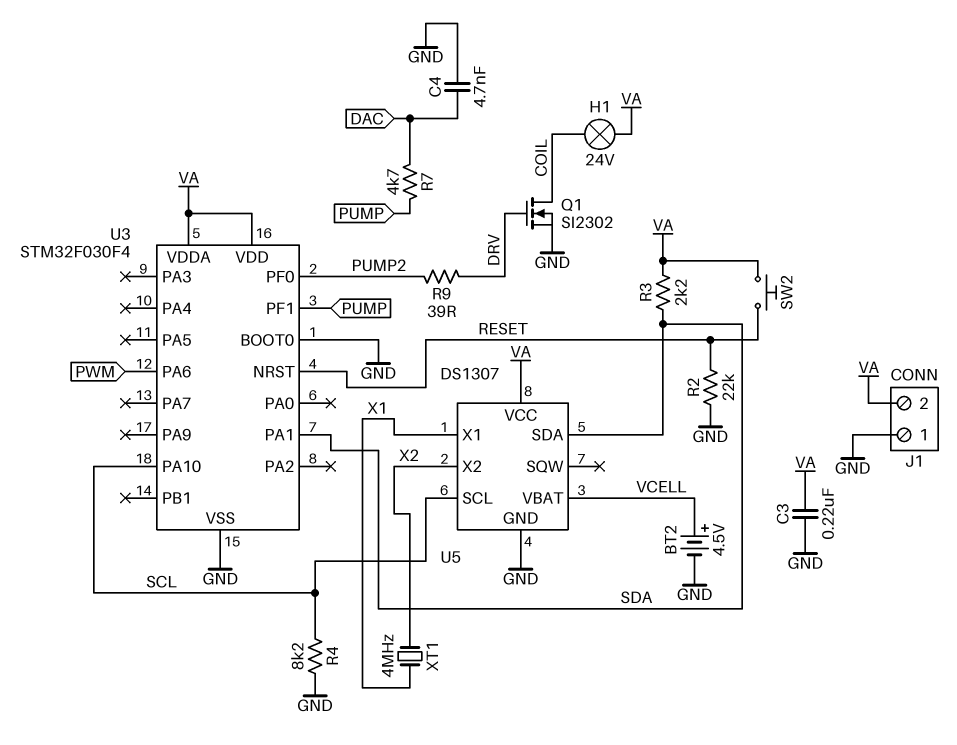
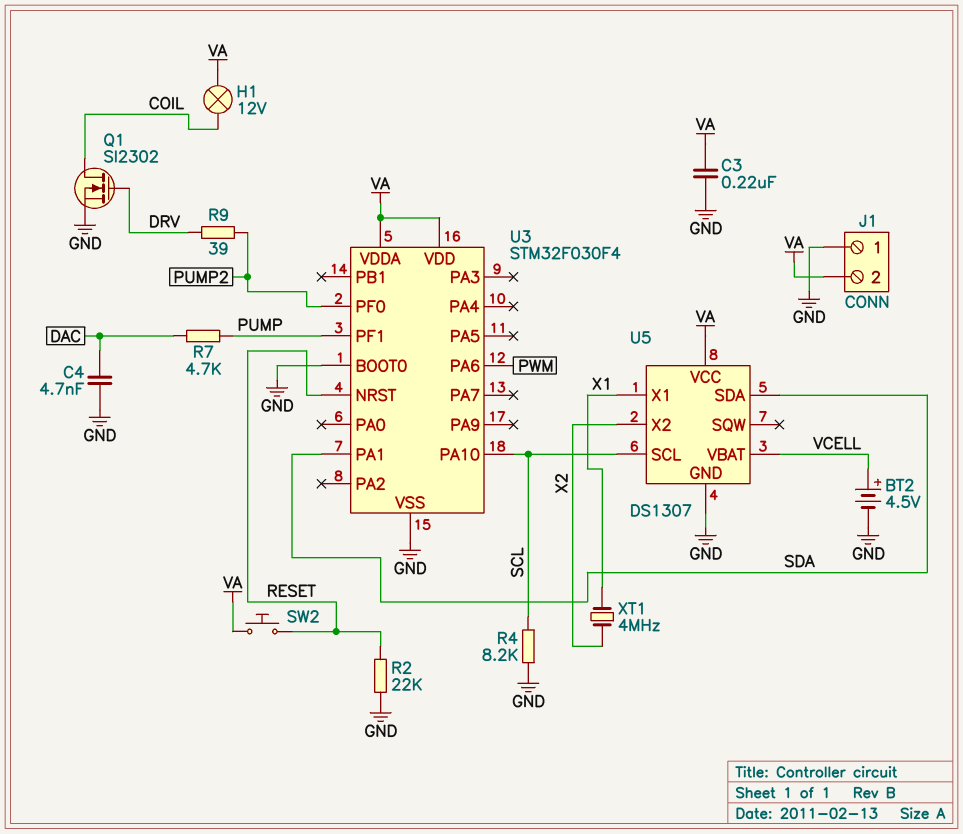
H1: lamp 24V (COIL, VA) -> lamp 12V (COIL, VA)
R3: 2.2k (SDA, VA) -> none

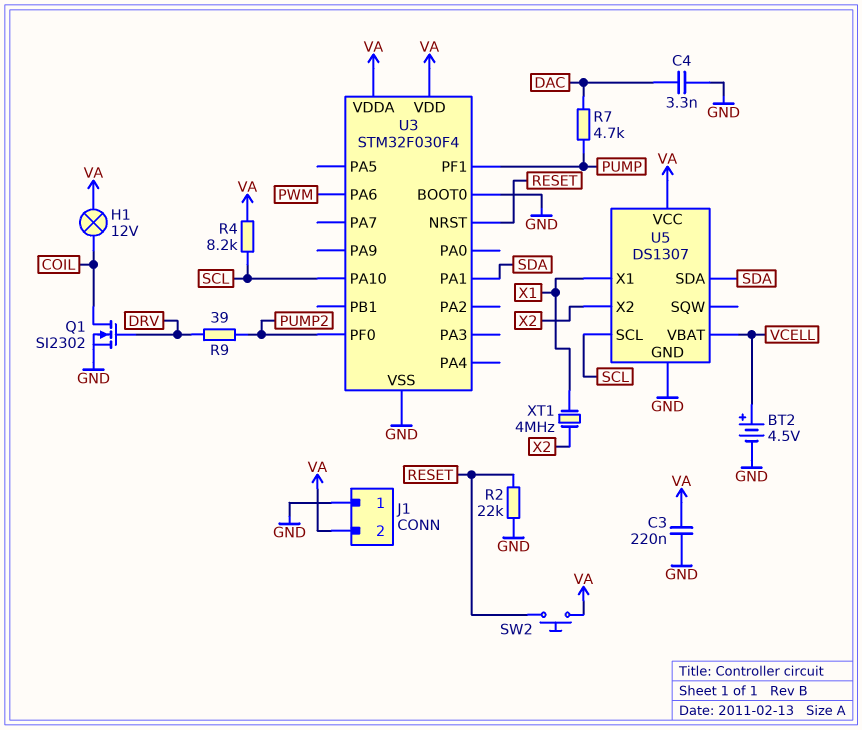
C4: 4.7nF (DAC, GND) -> 3.3nF (DAC, GND)
R4: 8.2k (GND, SCL) -> 8.2k (SCL, VA)

